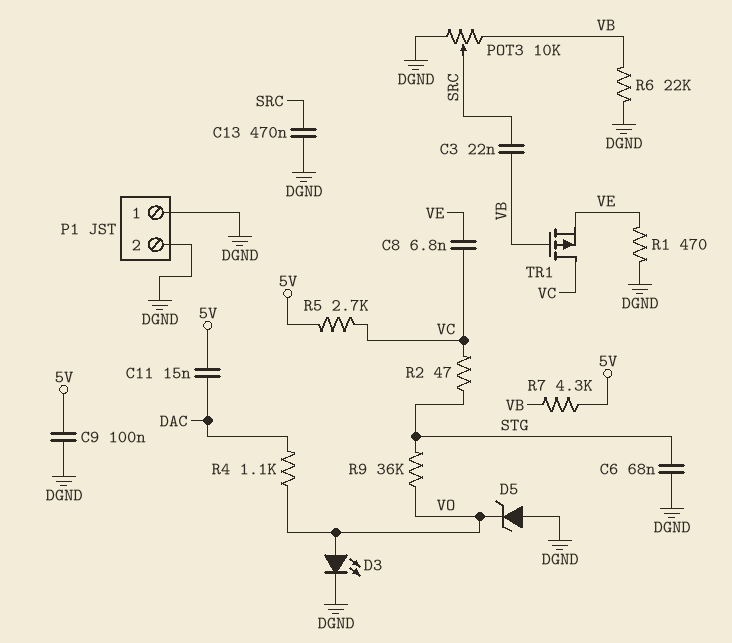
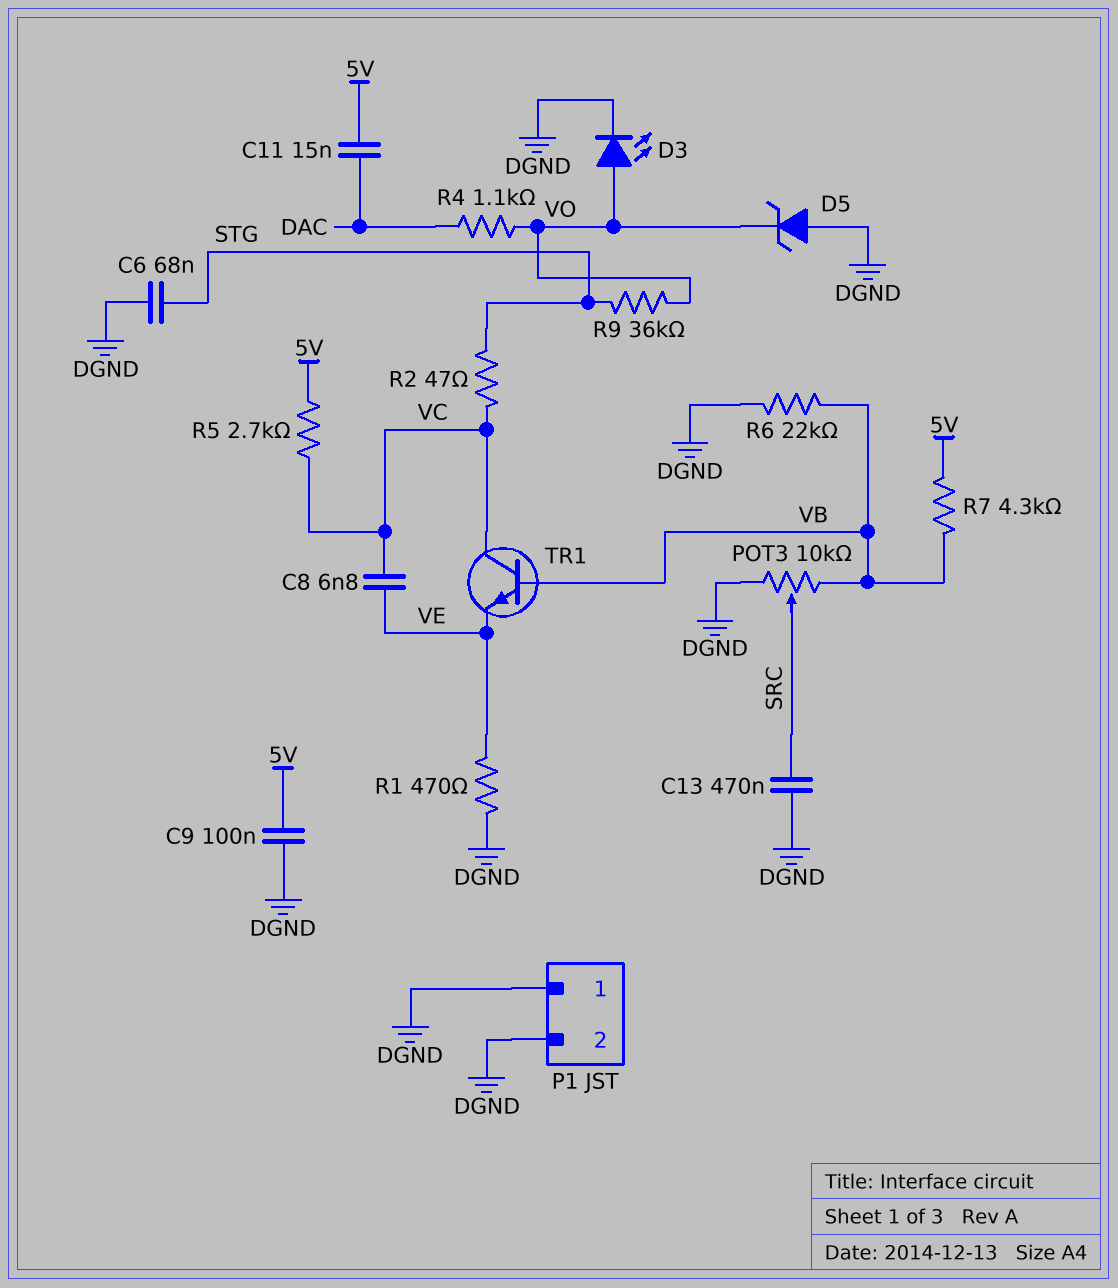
C3: 22nF (SRC, VB) -> none
TR1: PMOS (G VB, D VC, S VE) -> NPN (B VB, C VC, E VE)

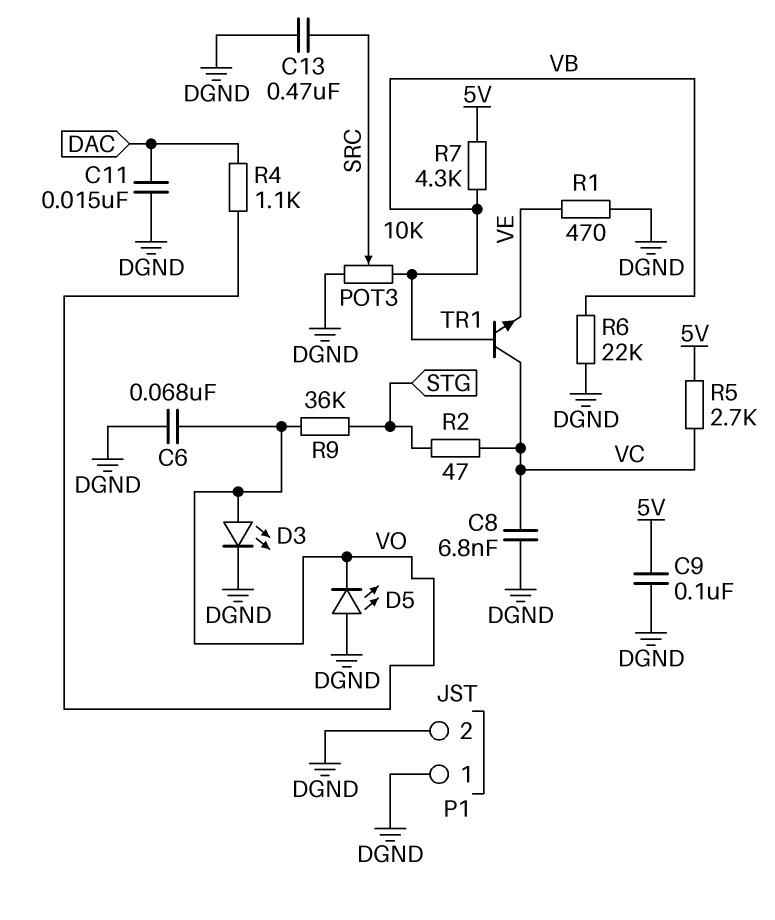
C6: 68nF (DGND, STG) -> 68nF (DGND, VO)
C8: 6.8nF (VC, VE) -> 6.8nF (DGND, VC)
C11: 15nF (5V, DAC) -> 15nF (DAC, DGND)
D5: zener (A DGND, K VO) -> LED (A DGND, K VO)

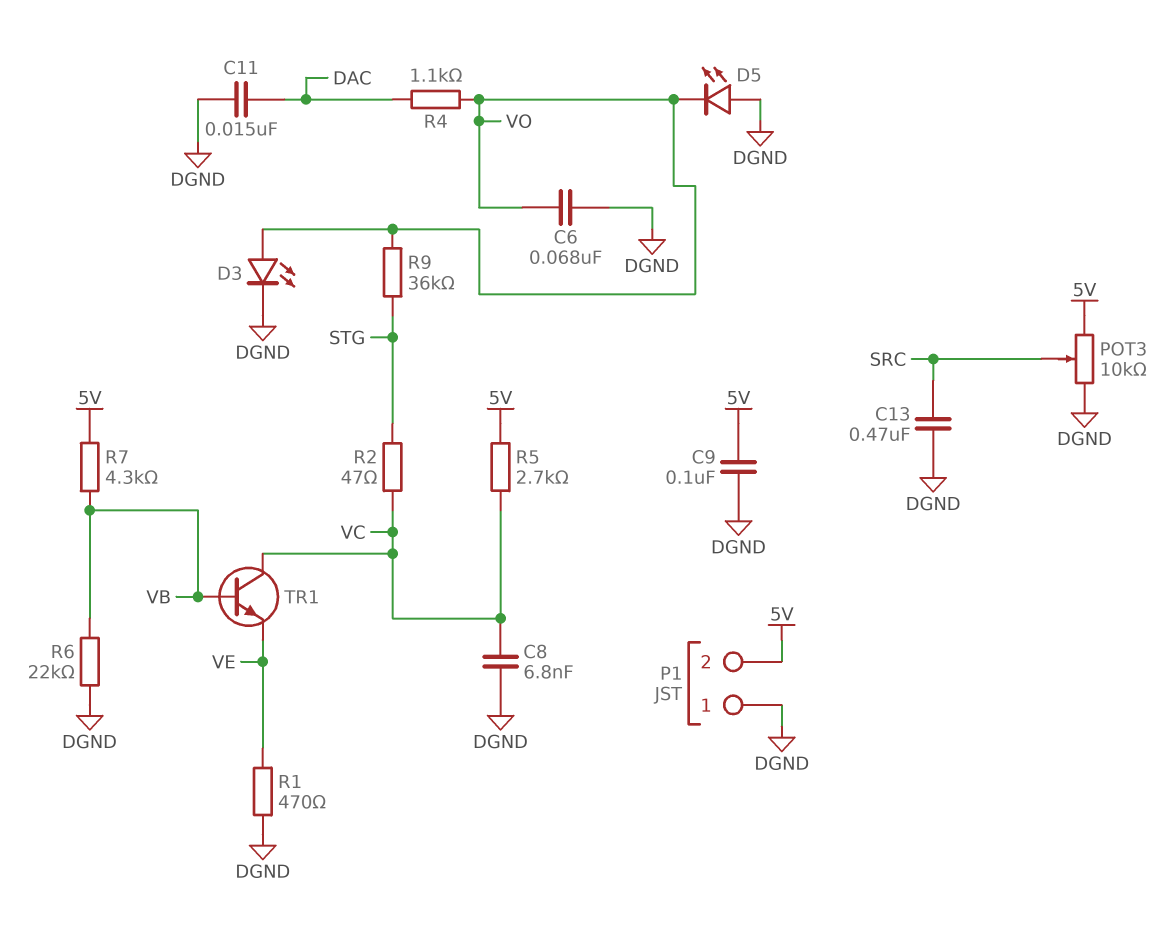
P1 pin 2: DGND -> 5V
POT3: 10k (DGND, VB, wiper SRC) -> 10k (5V, DGND, wiper SRC)

